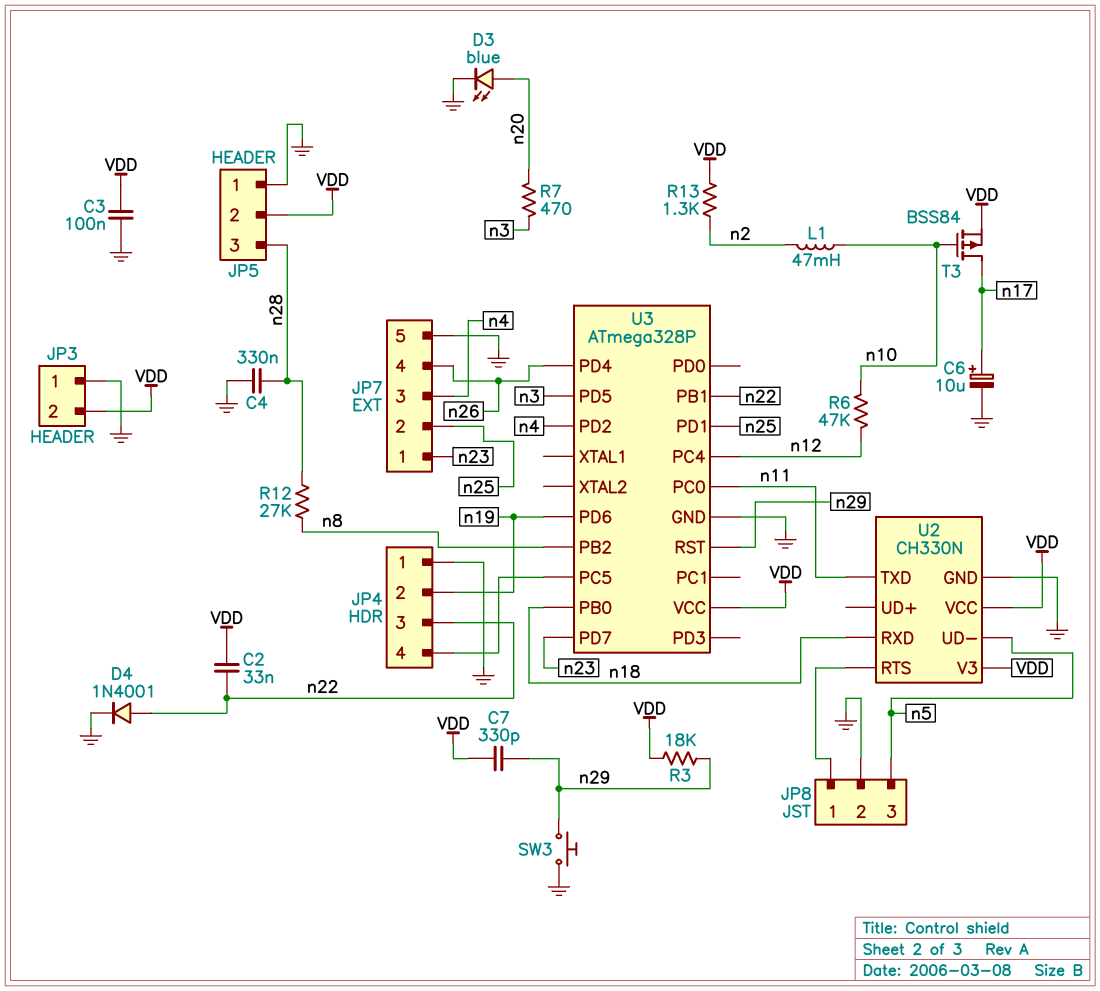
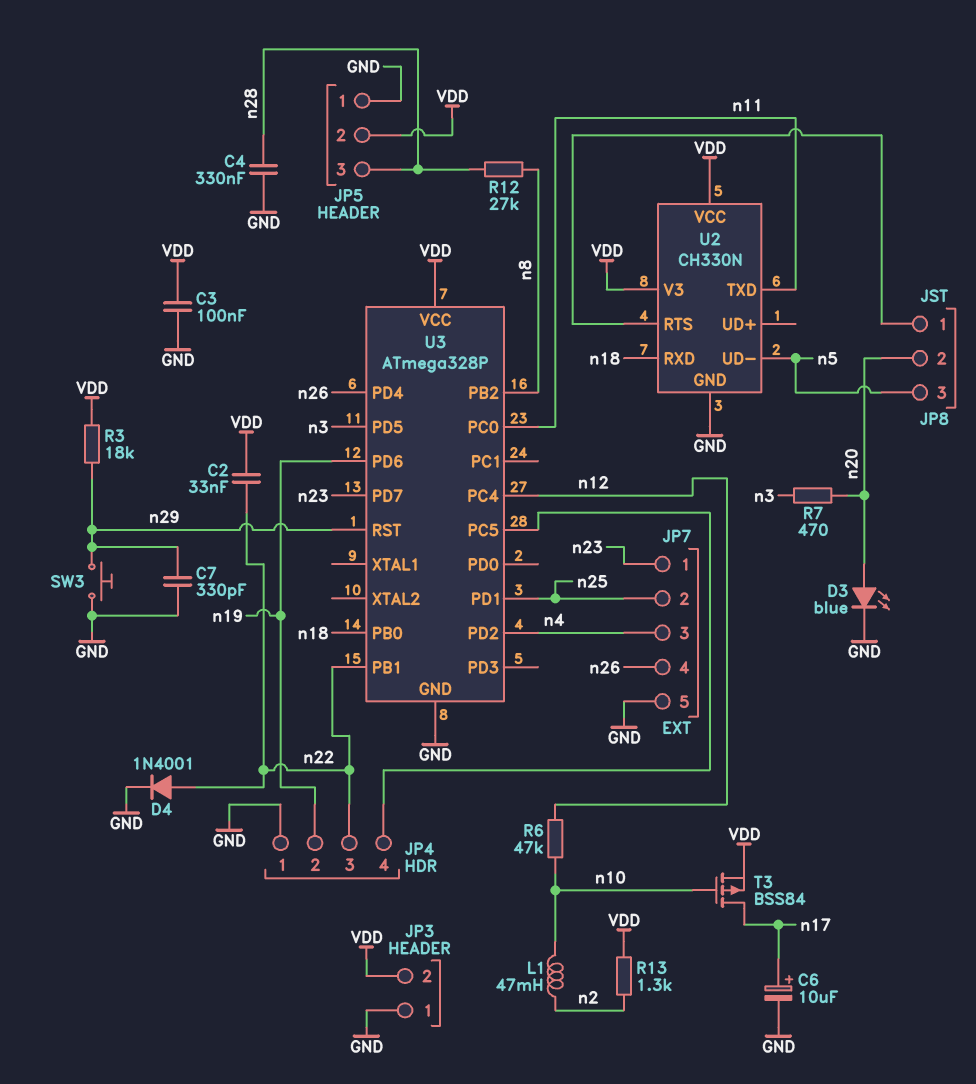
C7: 330pF (VDD, n29) -> 330pF (GND, n29)
JP8 pin 2: GND -> n20

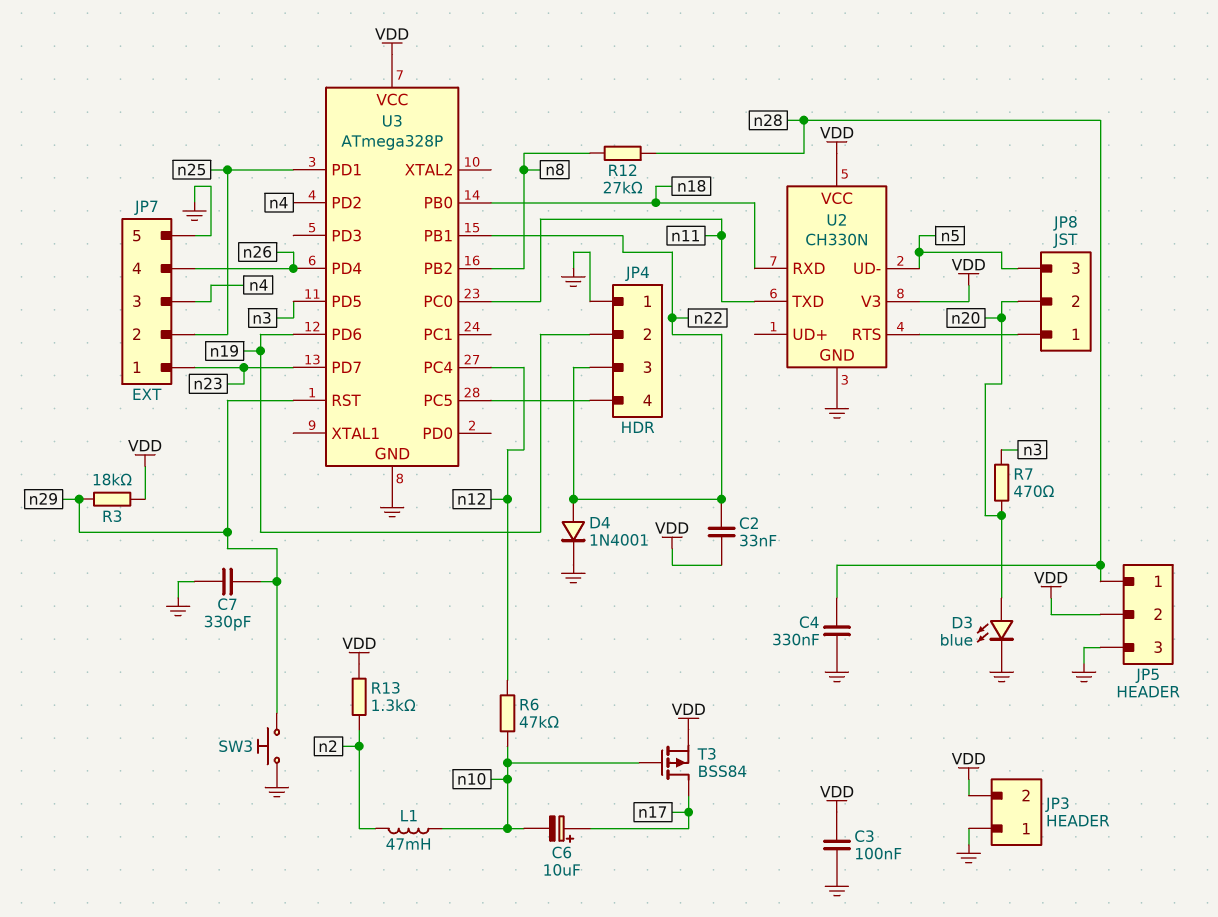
C6: 10uF (plus n17, minus GND) -> 10uF (plus n17, minus n10)
JP5 pin 1: GND -> n28
JP5 pin 3: n28 -> GND

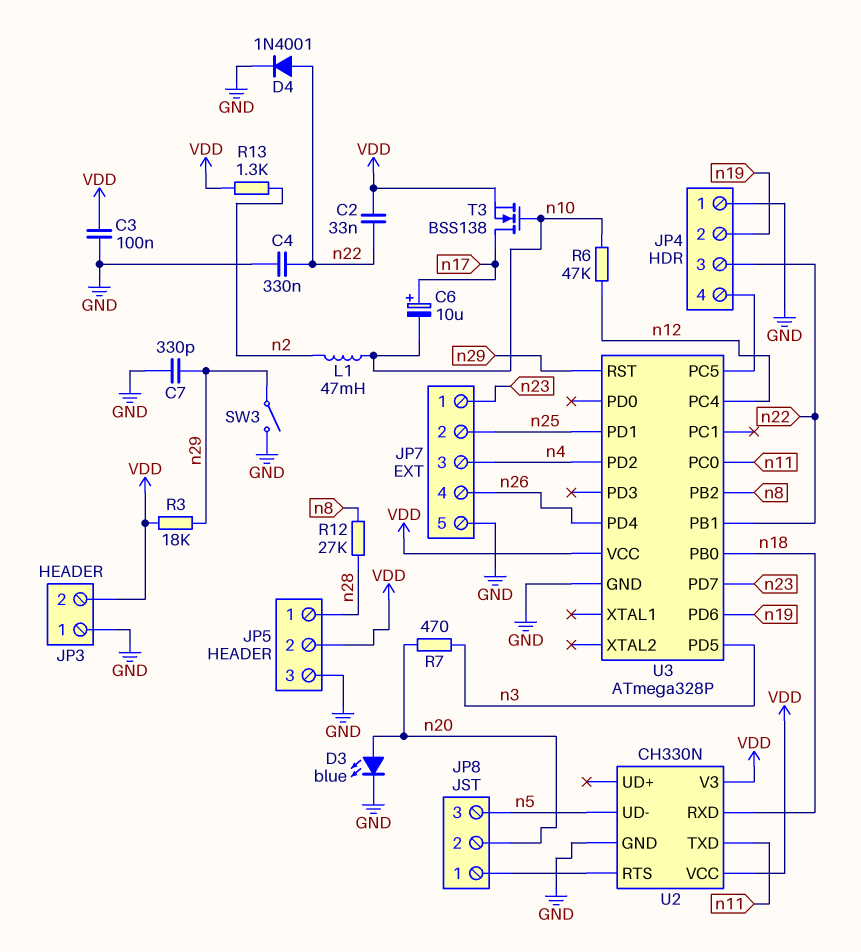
C4: 330nF (GND, n28) -> 330nF (GND, n22)
SW3: button (GND, n29) -> switch (GND, n29)
T3: PMOS BSS84 (G n10, D n17, S VDD) -> NMOS BSS138 (G n10, D n17, S VDD)

